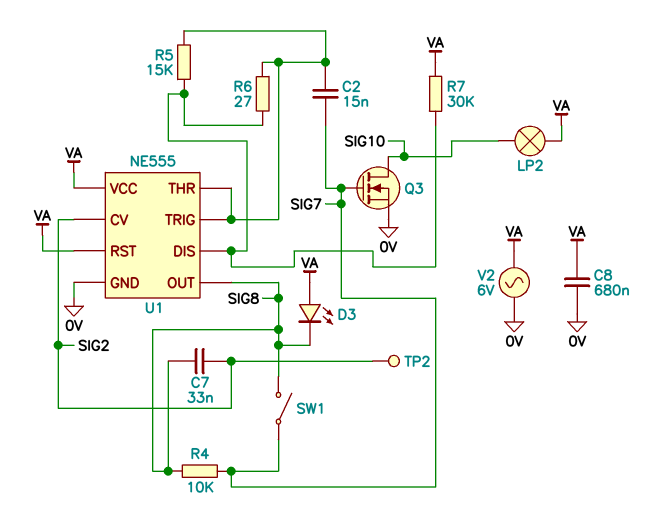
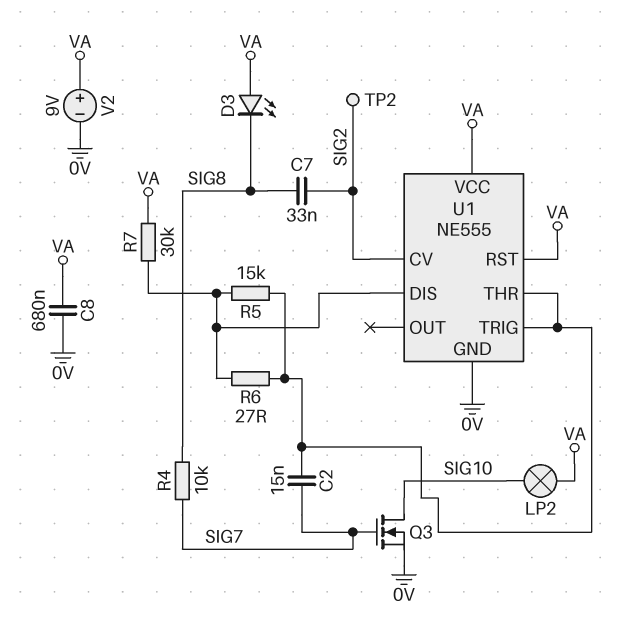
SW1: switch (SIG7, SIG8) -> none
U1 pin OUT: SIG8 -> none
V2: AC 6V (0V, VA) -> 9V (plus VA, minus 0V)

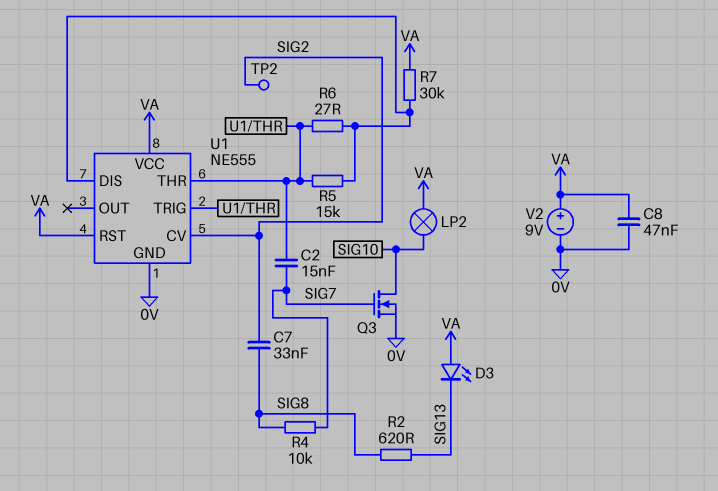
C8: 680nF (0V, VA) -> 47nF (0V, VA)
D3: LED (A VA, K SIG8) -> LED (A VA, K SIG13)
R2: none -> 620 (SIG8, SIG13)

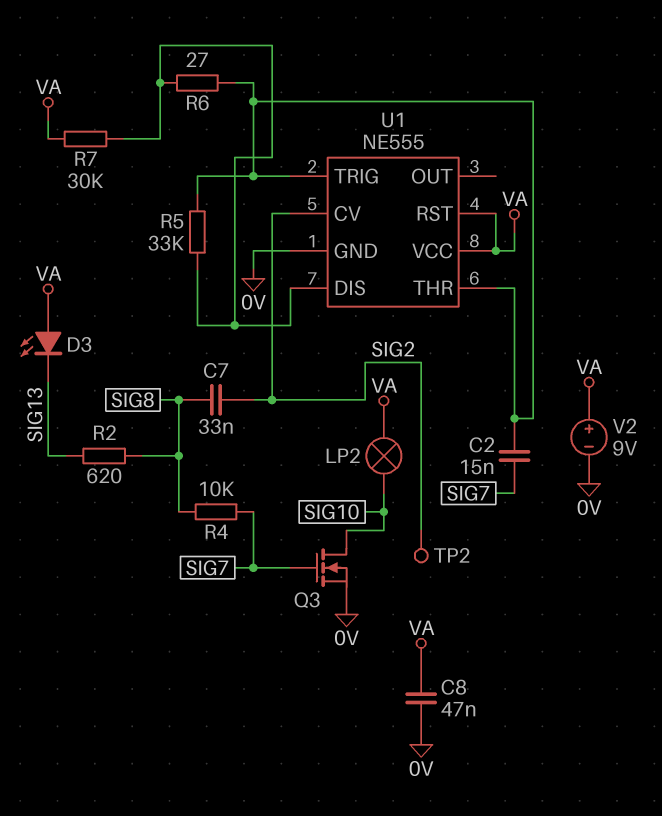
R5: 15k (U1/DIS, U1/THR) -> 33k (U1/DIS, U1/THR)

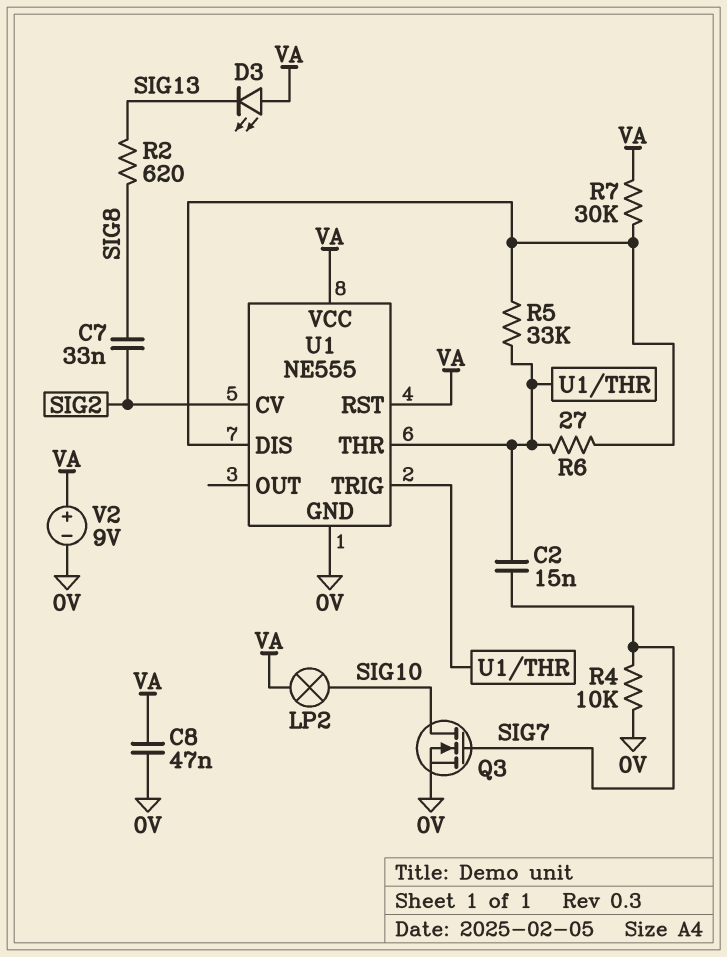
R4: 10k (SIG7, SIG8) -> 10k (0V, SIG7)
TP2: test point (SIG2) -> none

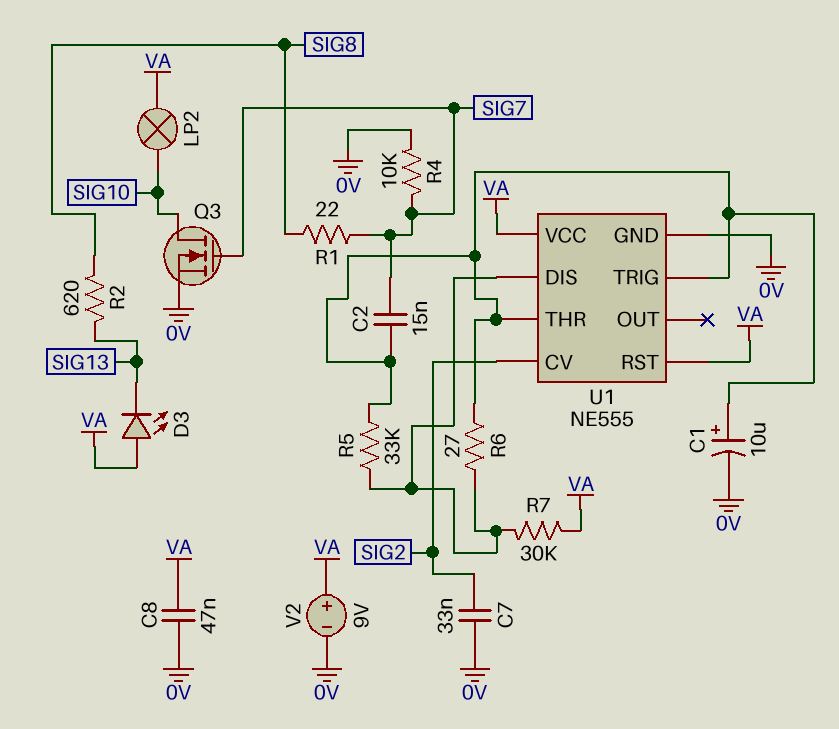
C1: none -> 10uF (plus U1/THR, minus 0V)
C7: 33nF (SIG2, SIG8) -> 33nF (0V, SIG2)
R1: none -> 22 (SIG7, SIG8)

